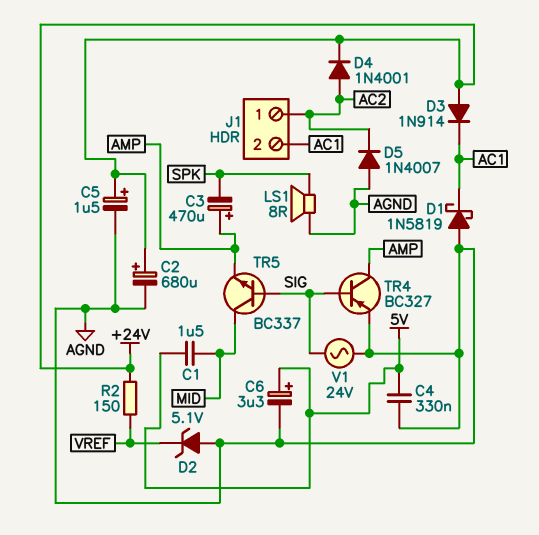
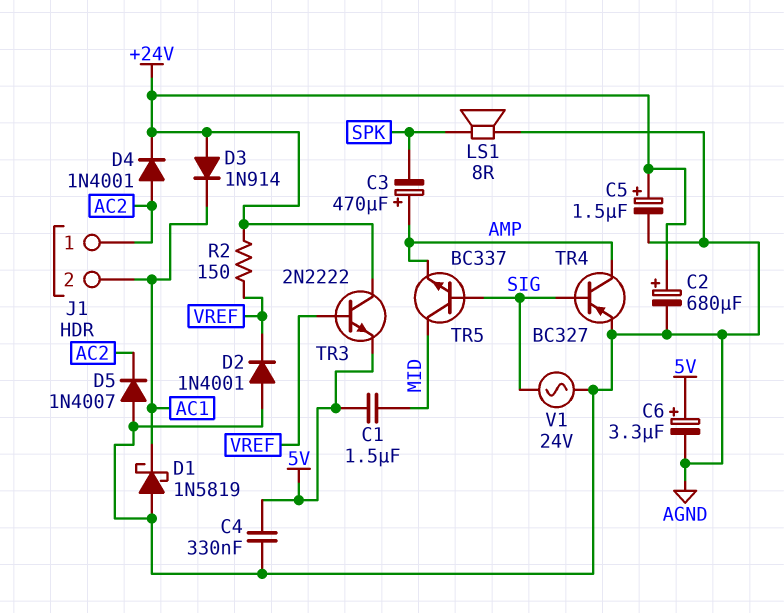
D2: zener 5.1V (A AGND, K VREF) -> diode 1N4001 (A AGND, K VREF)
TR3: none -> NPN 2N2222 (B VREF, C +24V, E 5V)

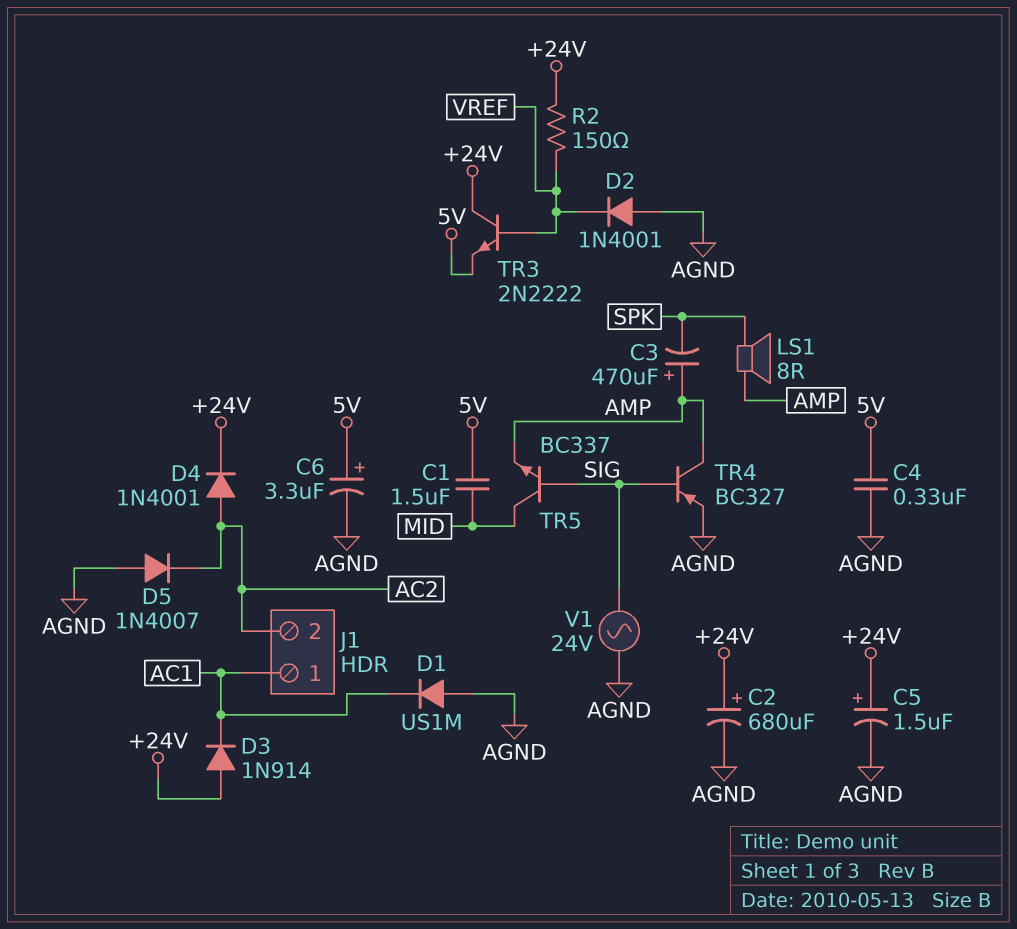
D1: schottky 1N5819 (A AGND, K AC1) -> diode US1M (A AGND, K AC1)
J1 pin 1: AC2 -> AC1
J1 pin 2: AC1 -> AC2
LS1: speaker 8R (AGND, SPK) -> speaker 8R (AMP, SPK)

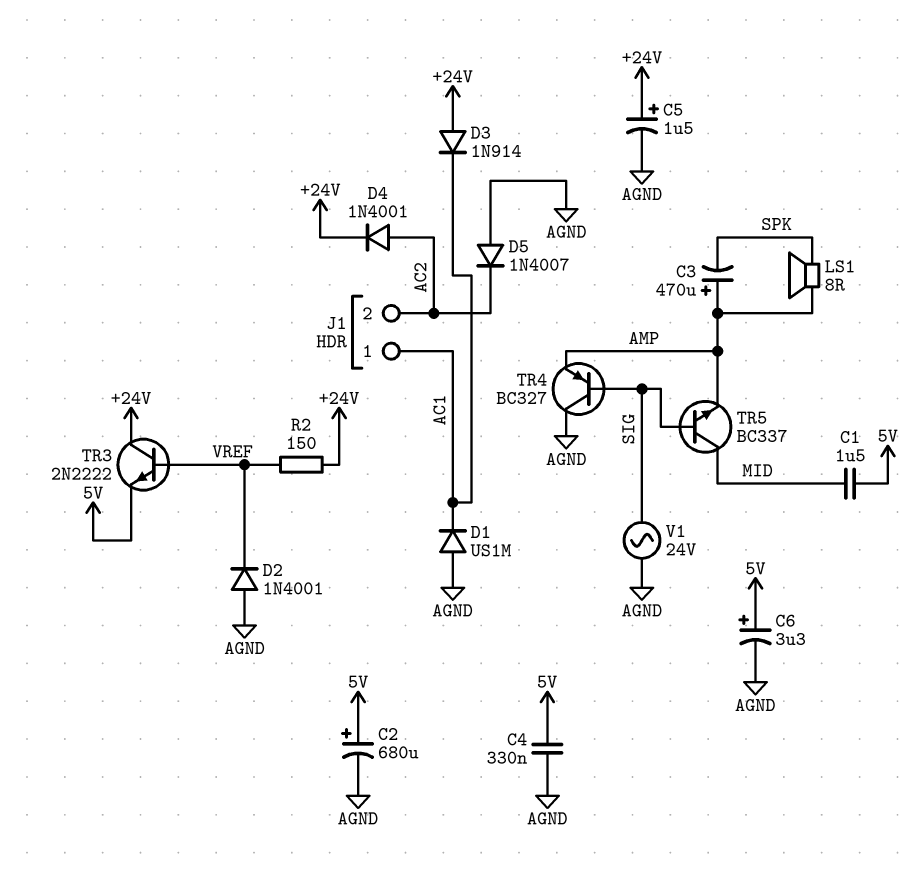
C2: 680uF (plus +24V, minus AGND) -> 680uF (plus 5V, minus AGND)
TR4: PNP BC327 (B SIG, C AMP, E AGND) -> PNP BC327 (B SIG, C AGND, E AMP)

